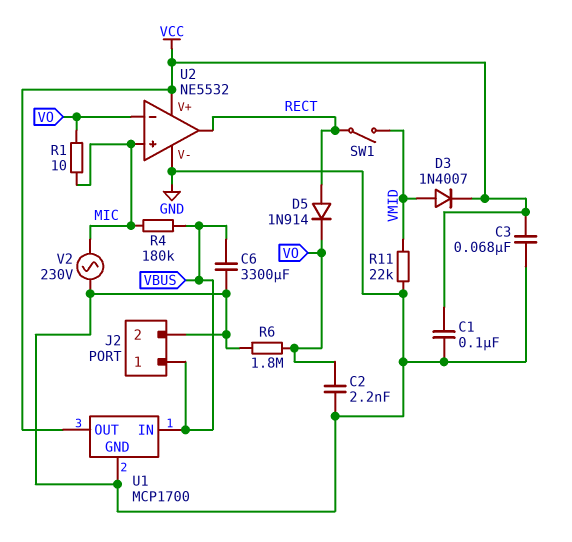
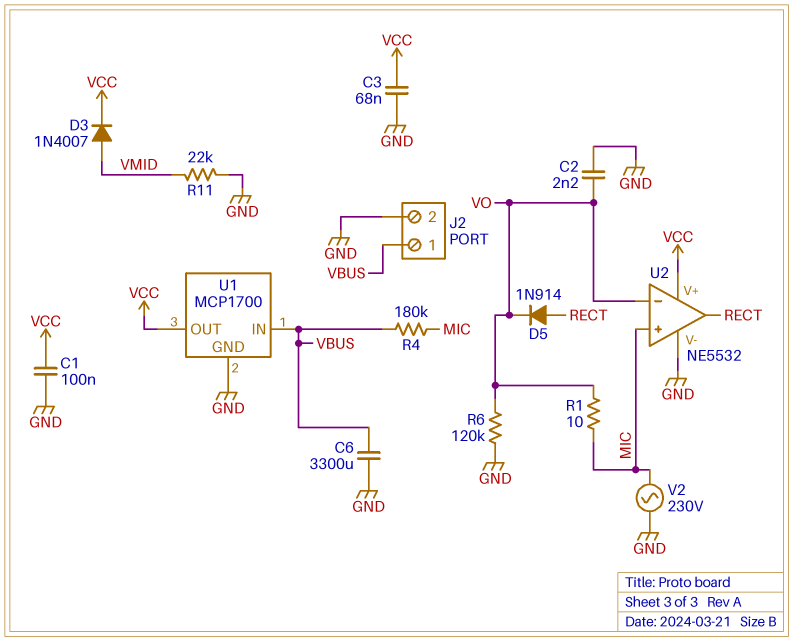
R6: 1.8M (GND, VO) -> 120k (GND, VO)
SW1: switch (RECT, VMID) -> none

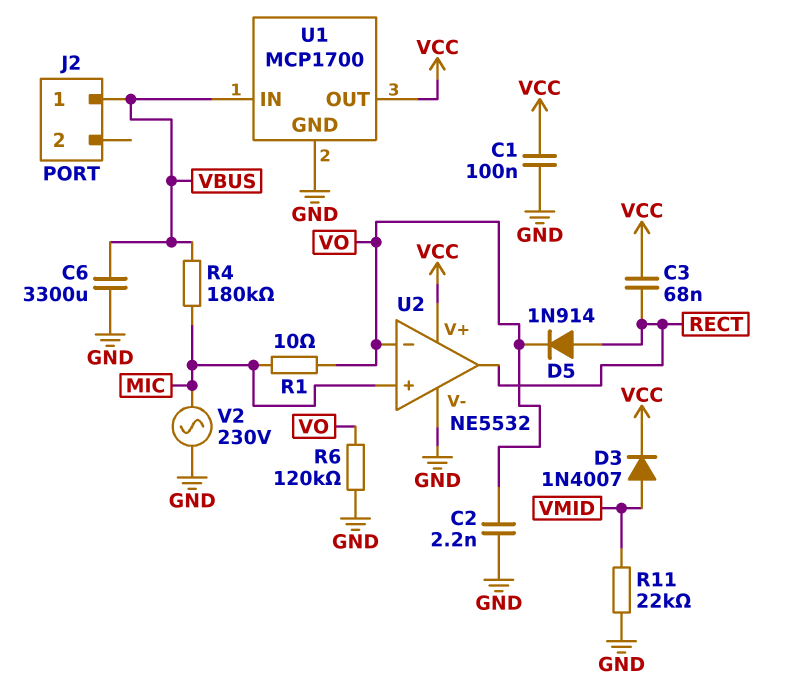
C3: 68nF (GND, VCC) -> 68nF (RECT, VCC)
J2 pin 2: GND -> none

